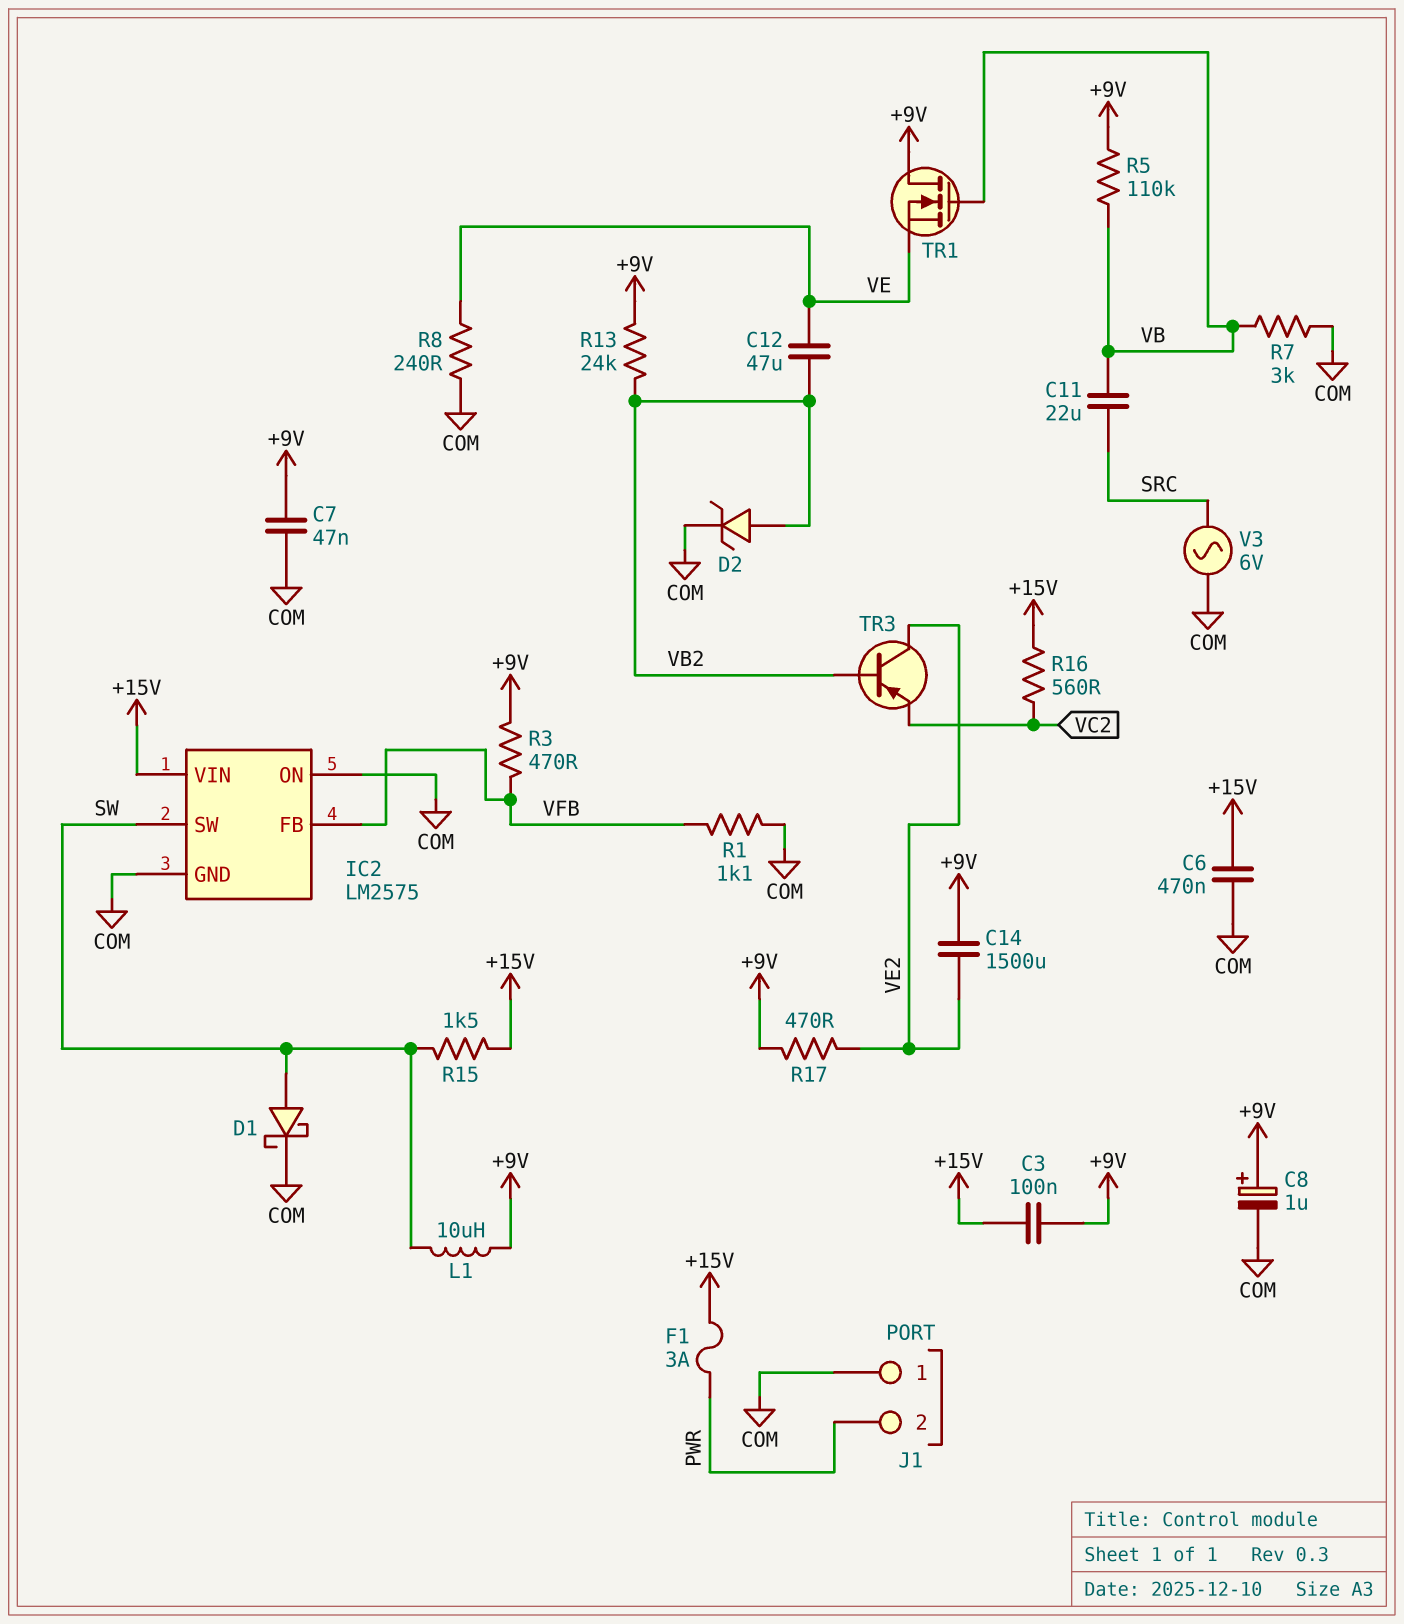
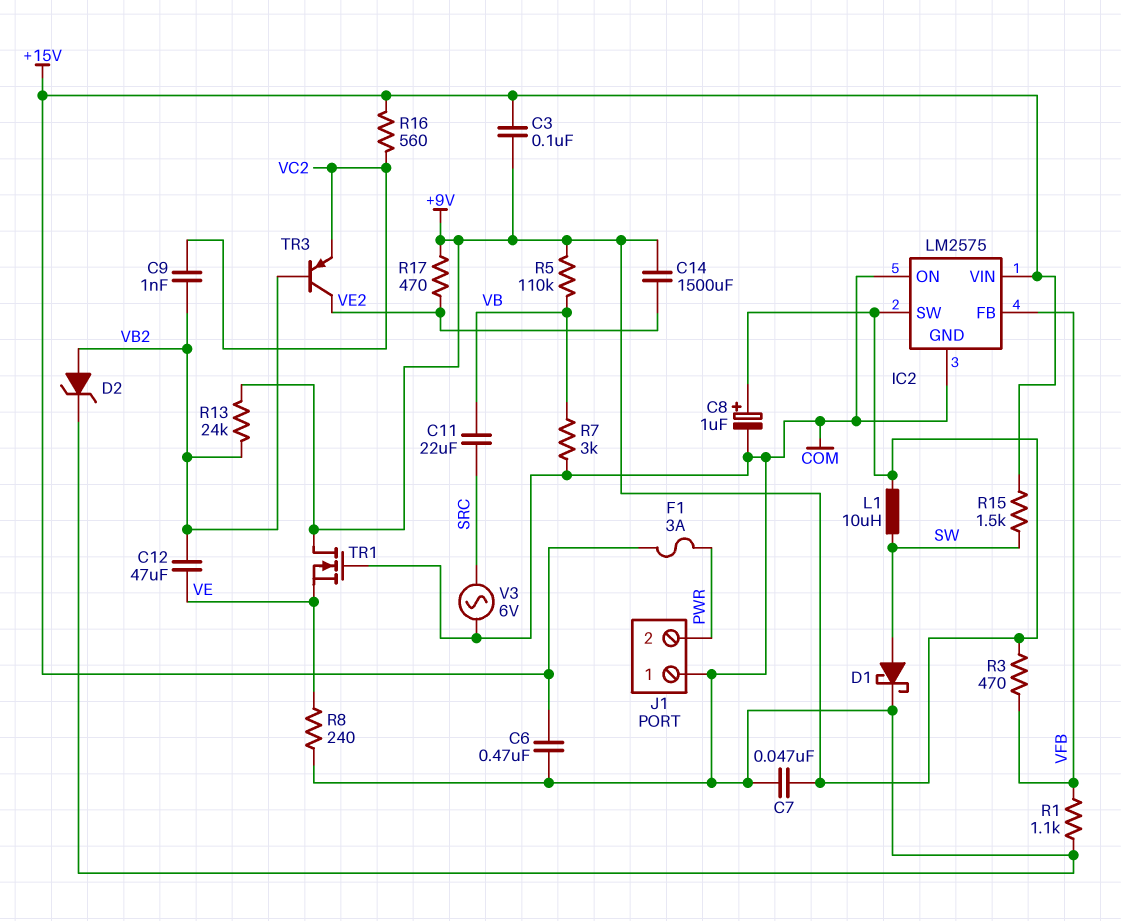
C9: none -> 1nF (VB2, VC2)
IC2 pin SW: SW -> +9V
TR1: NMOS (G VB, D +9V, S VE) -> NMOS (G COM, D +9V, S VE)

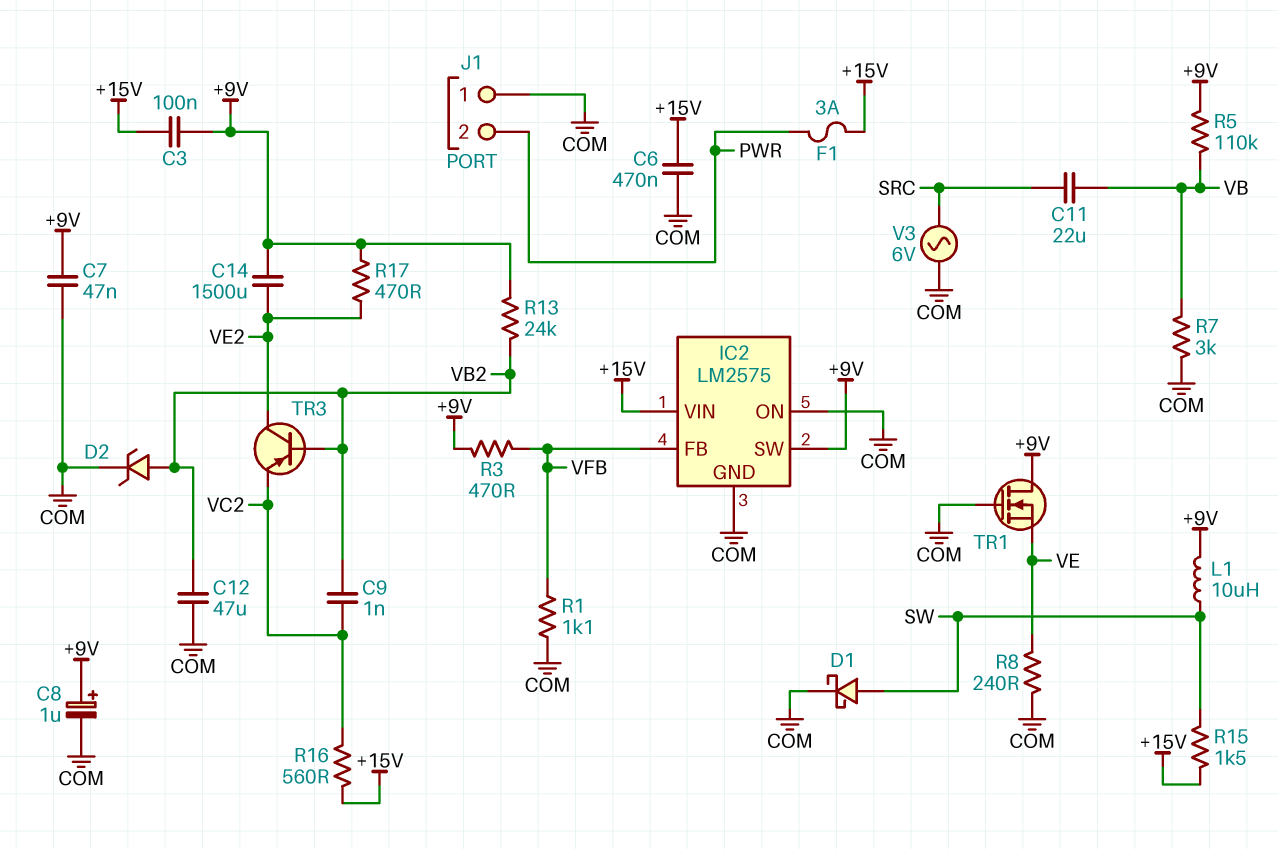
C12: 47uF (VB2, VE) -> 47uF (COM, VB2)

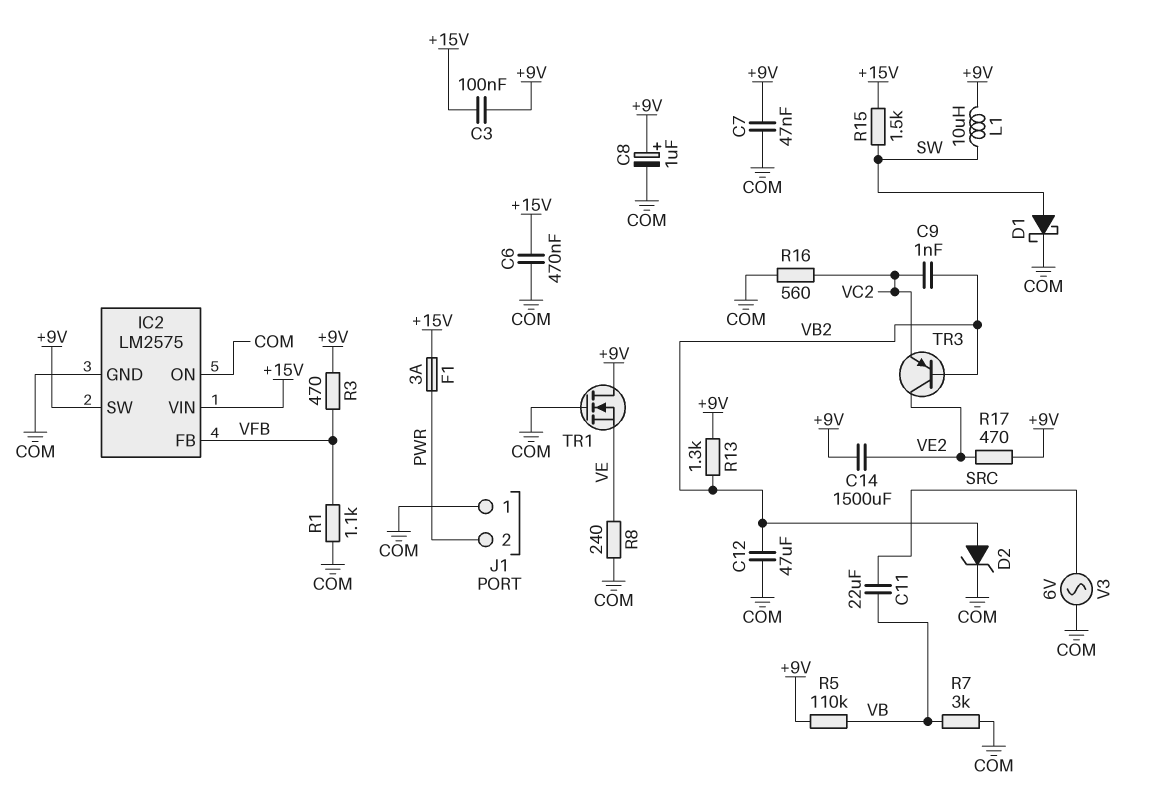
R13: 24k (+9V, VB2) -> 1.3k (+9V, VB2)
R16: 560 (+15V, VC2) -> 560 (COM, VC2)

